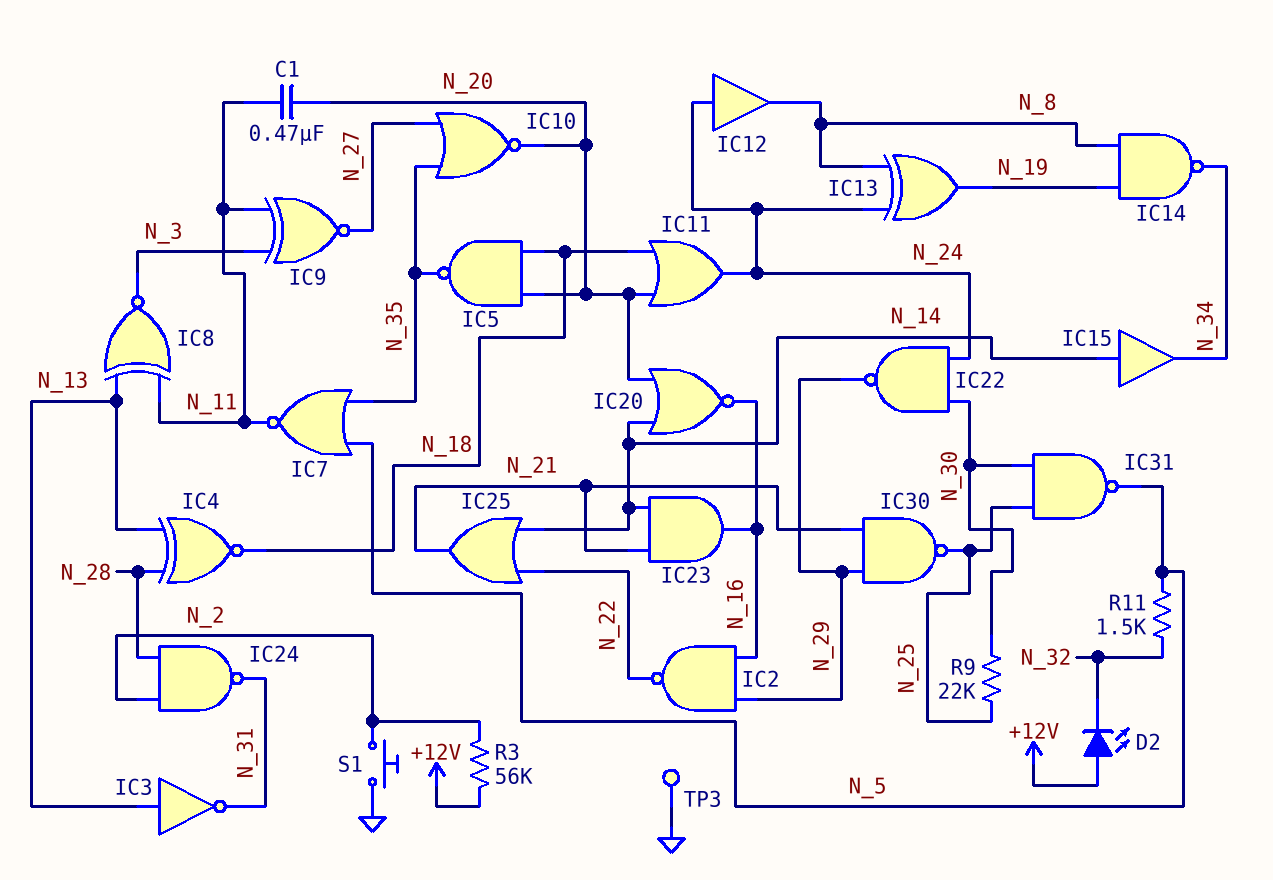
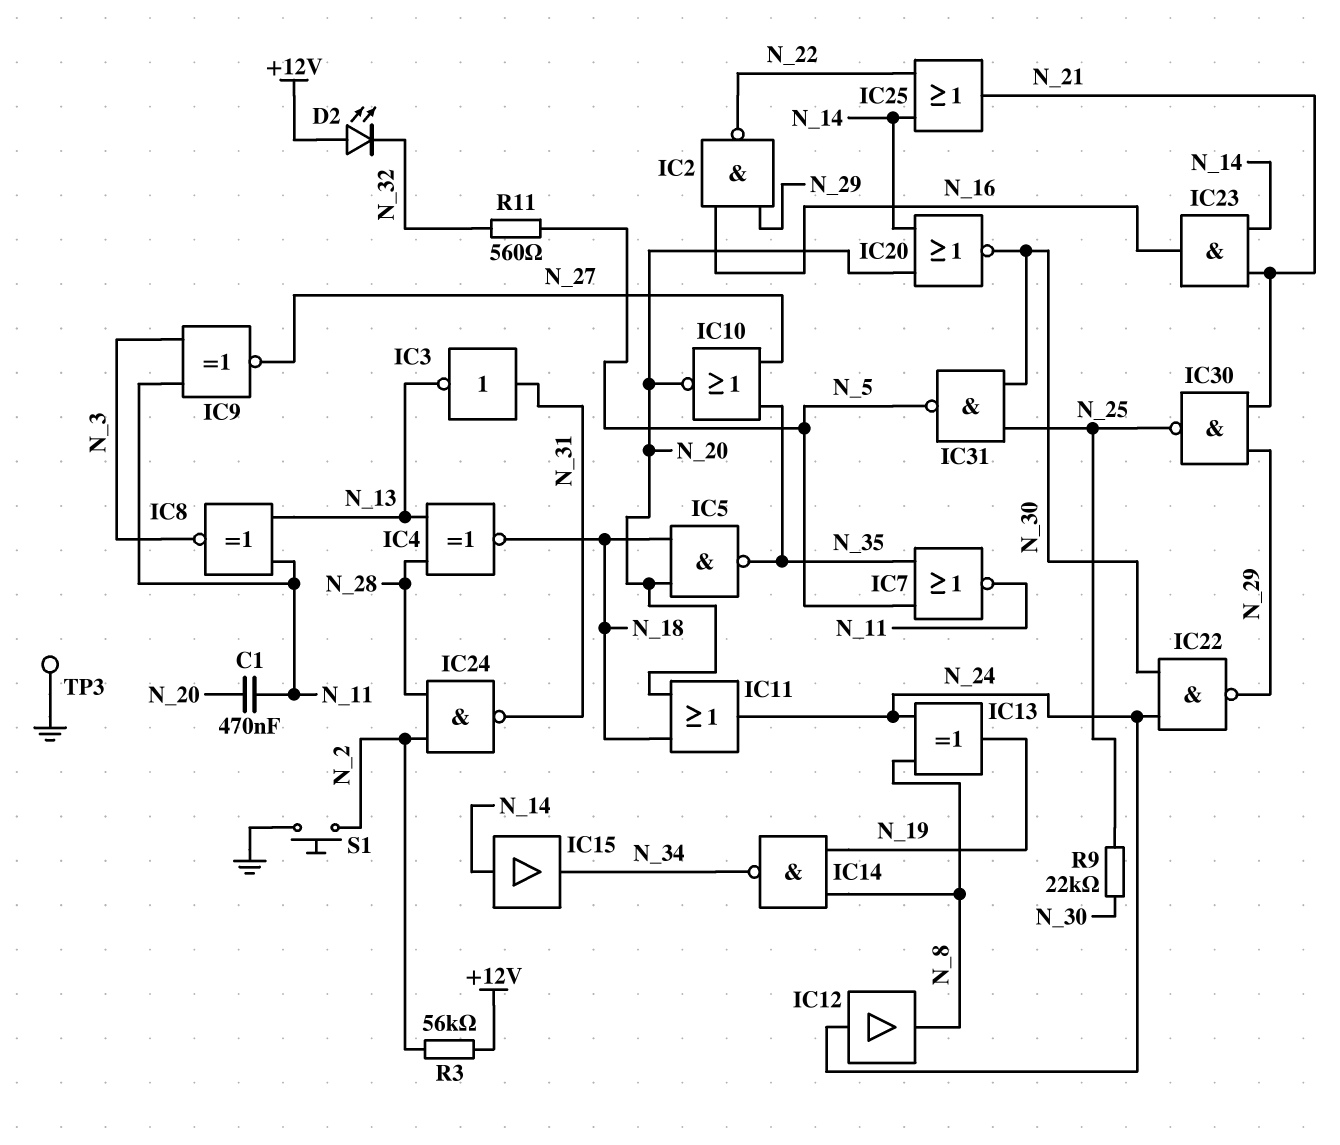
IC3: NOT (in N_13, out N_31) -> NOT (in N_31, out N_13)
IC20: NOR (in N_14, in N_20, out N_16) -> NOR (in N_14, in N_20, out N_30)
R11: 1.5k (N_5, N_32) -> 560 (N_5, N_32)

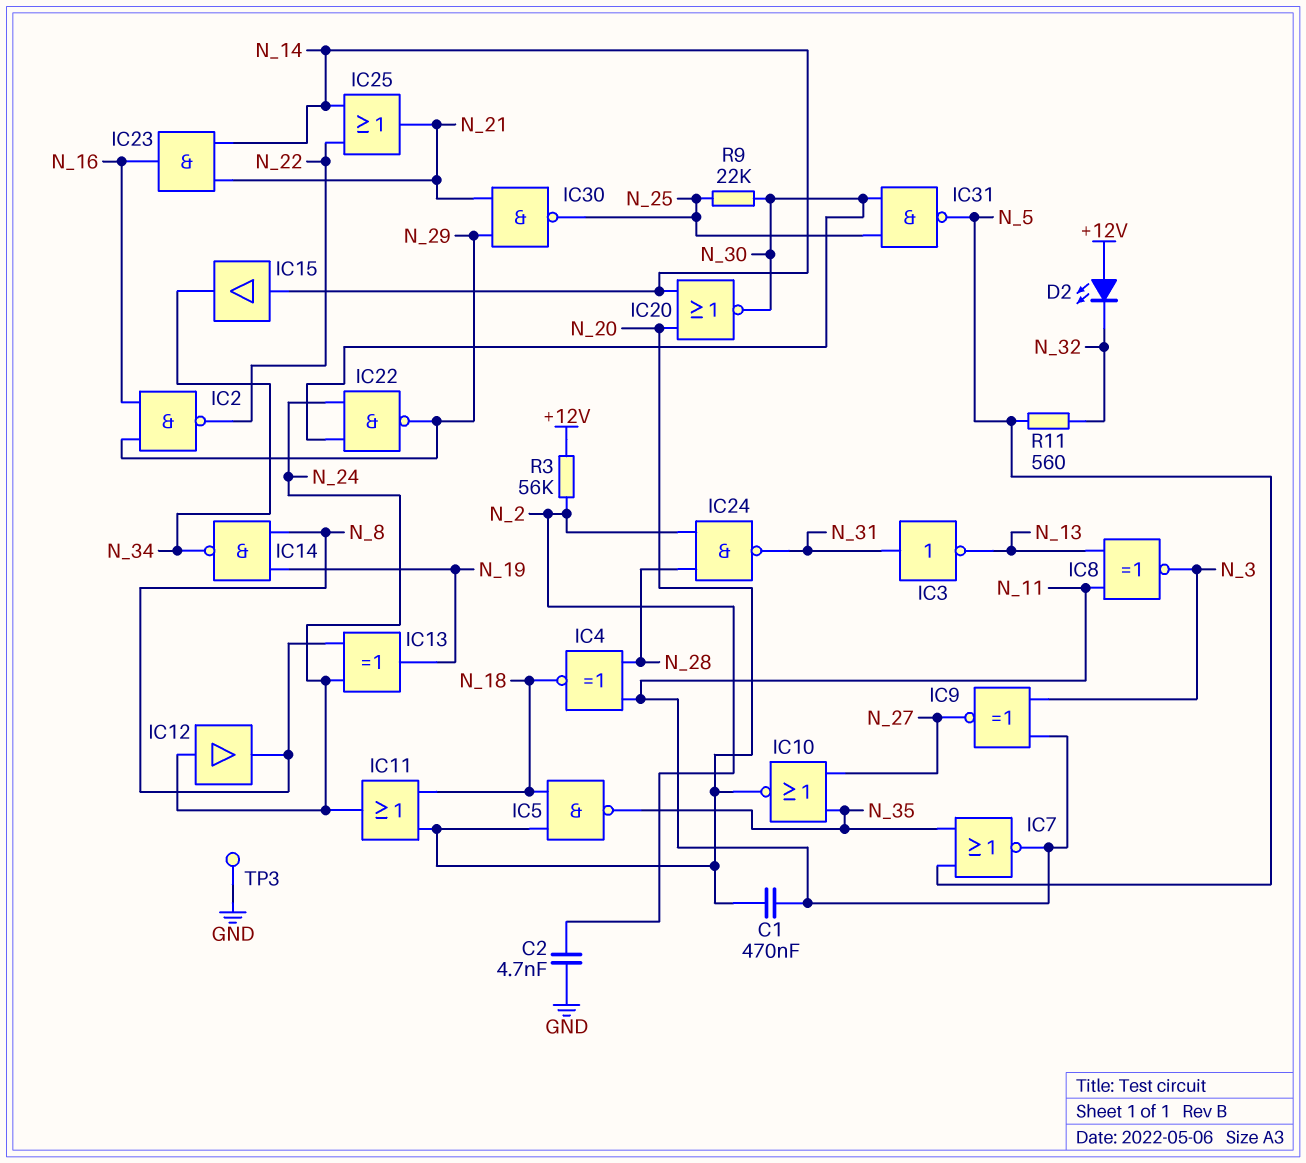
C2: none -> 4.7nF (GND, N_2)
IC4: XNOR (in N_13, in N_28, out N_18) -> XNOR (in N_11, in N_28, out N_18)
S1: button (GND, N_2) -> none

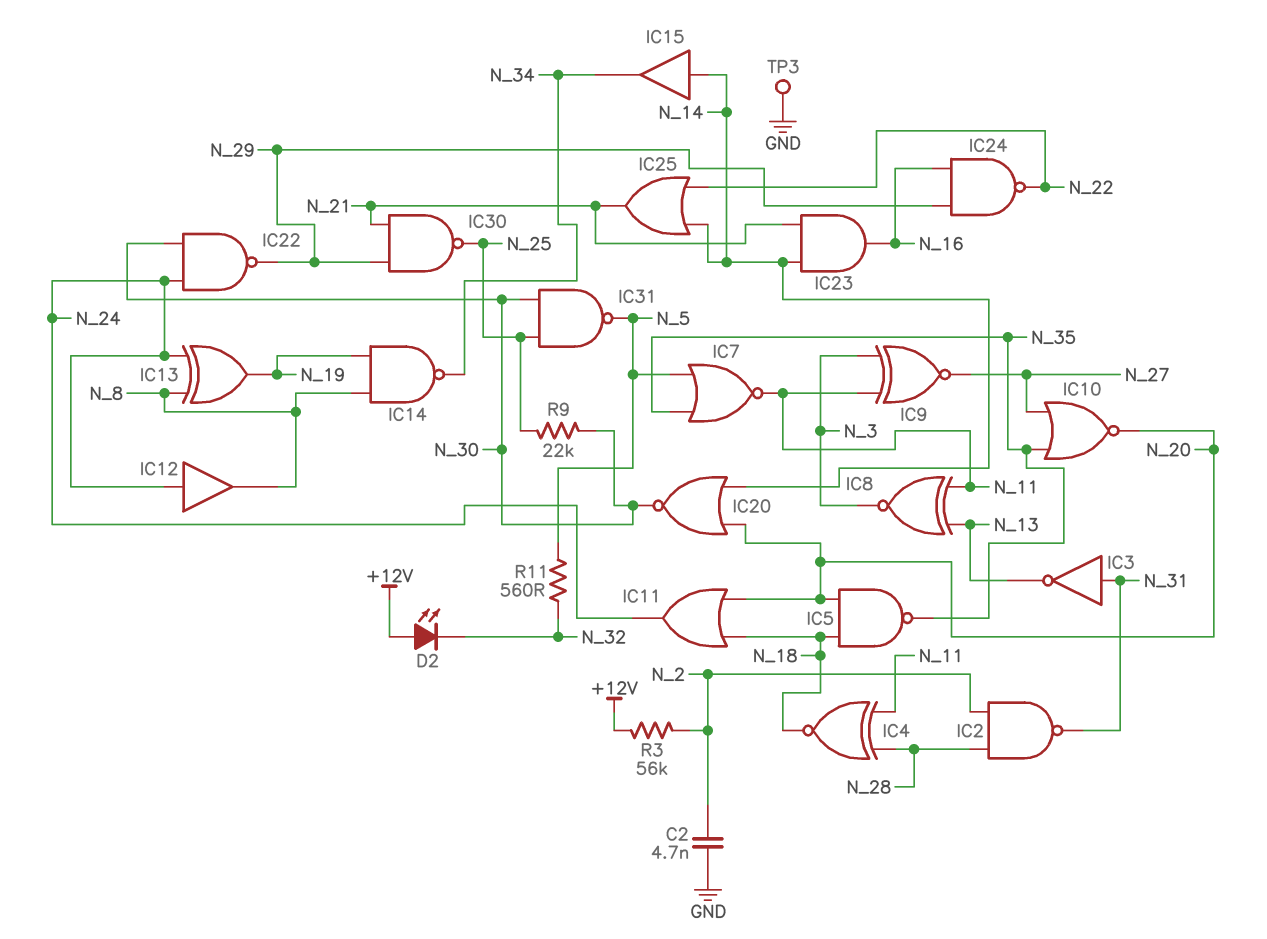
C1: 470nF (N_11, N_20) -> none
IC2: NAND (in N_16, in N_29, out N_22) -> NAND (in N_2, in N_28, out N_31)
IC24: NAND (in N_2, in N_28, out N_31) -> NAND (in N_16, in N_29, out N_22)

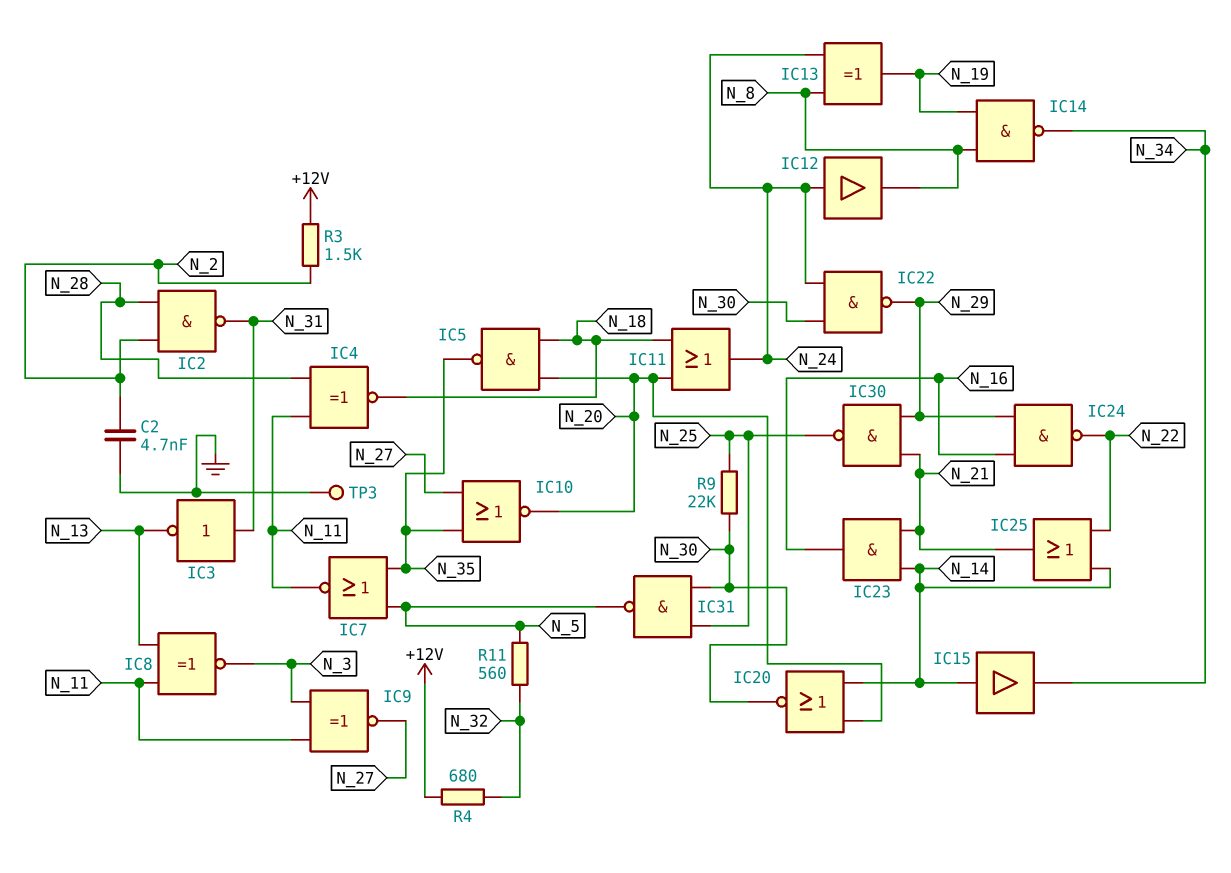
D2: LED (A +12V, K N_32) -> none
R3: 56k (+12V, N_2) -> 1.5k (+12V, N_2)
R4: none -> 680 (+12V, N_32)

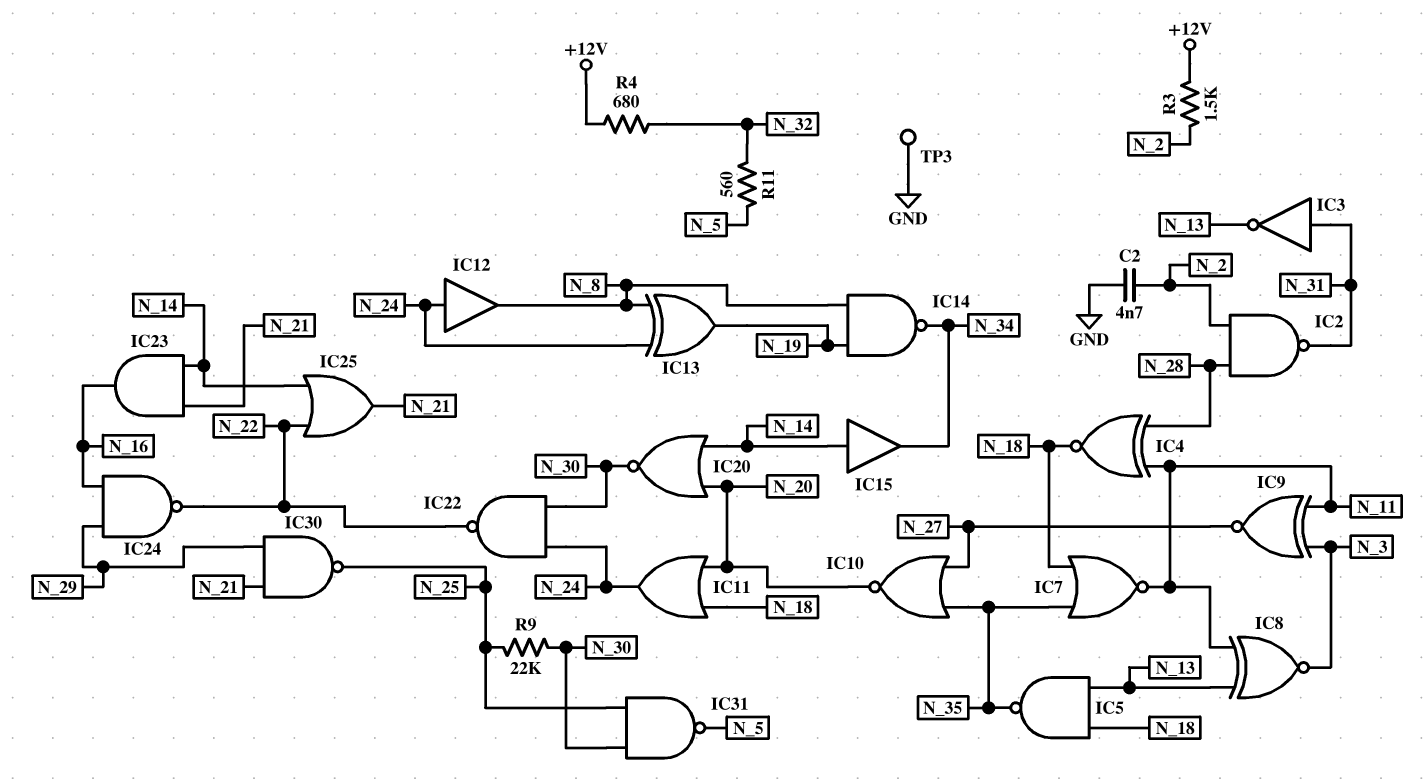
IC5: NAND (in N_18, in N_20, out N_35) -> NAND (in N_13, in N_18, out N_35)
IC7: NOR (in N_5, in N_35, out N_11) -> NOR (in N_18, in N_35, out N_11)
IC22: NAND (in N_24, in N_30, out N_29) -> NAND (in N_24, in N_30, out N_22)

